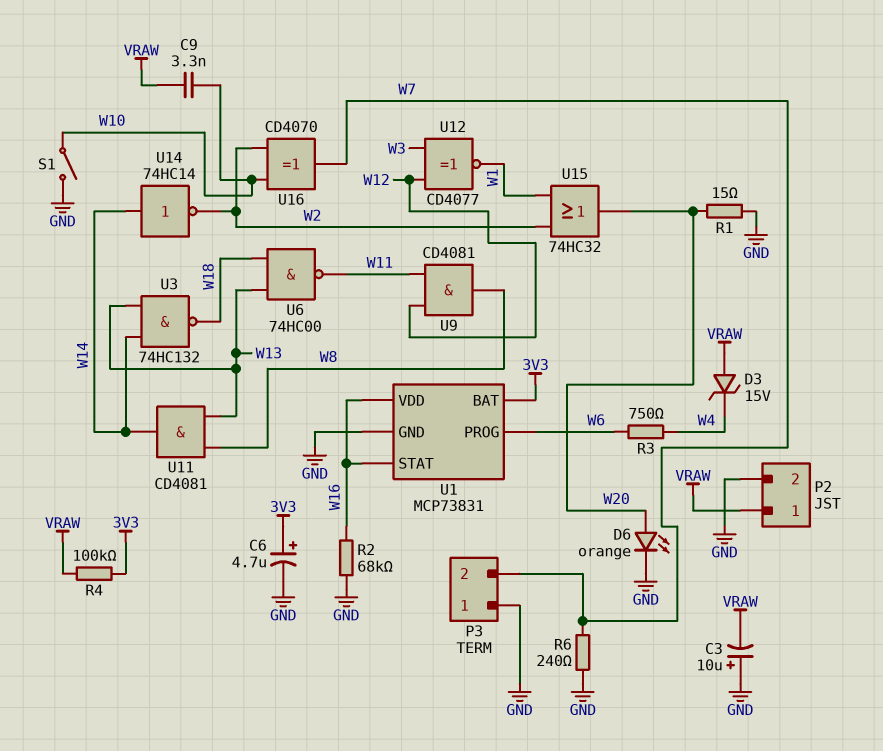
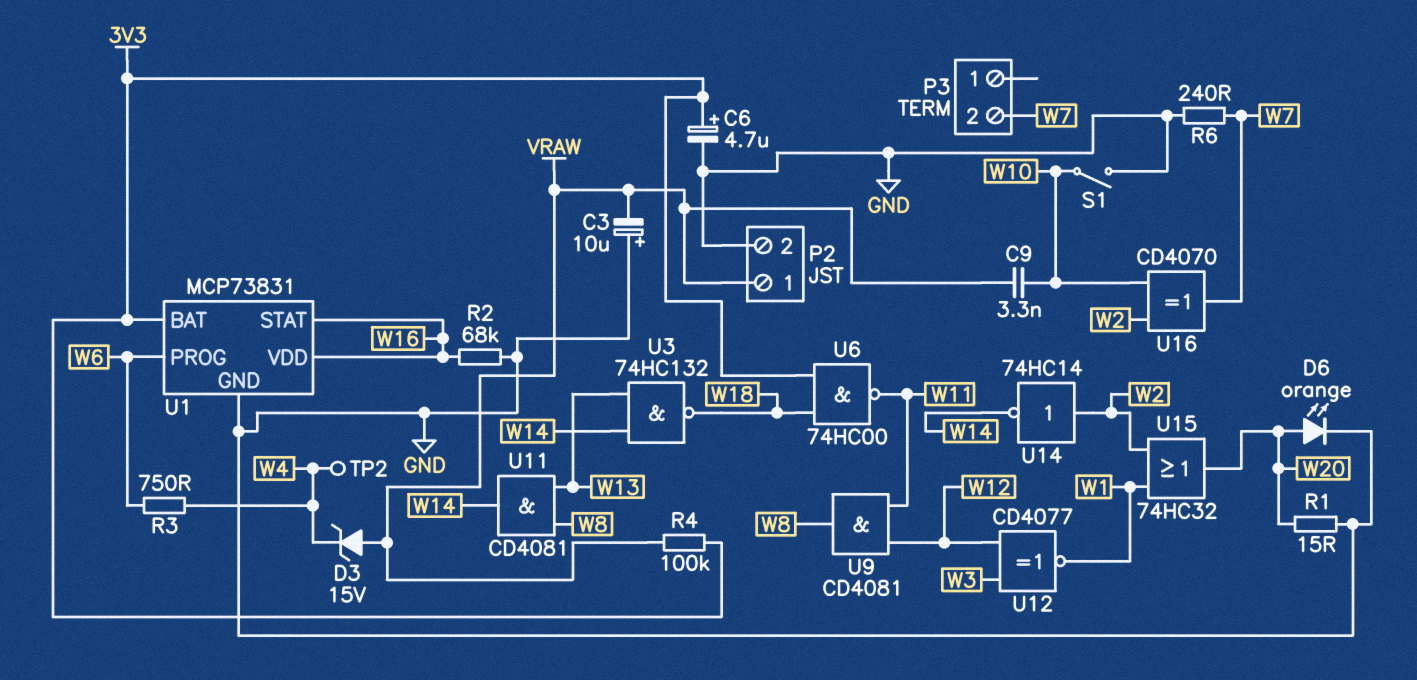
P3 pin 1: GND -> none
TP2: none -> test point (W4)
U6: NAND 74HC00 (in W13, in W18, out W11) -> NAND 74HC00 (in 3V3, in W18, out W11)
U14: NOT 74HC14 (in W14, out W2) -> NOT 74HC14 (in W2, out W14)

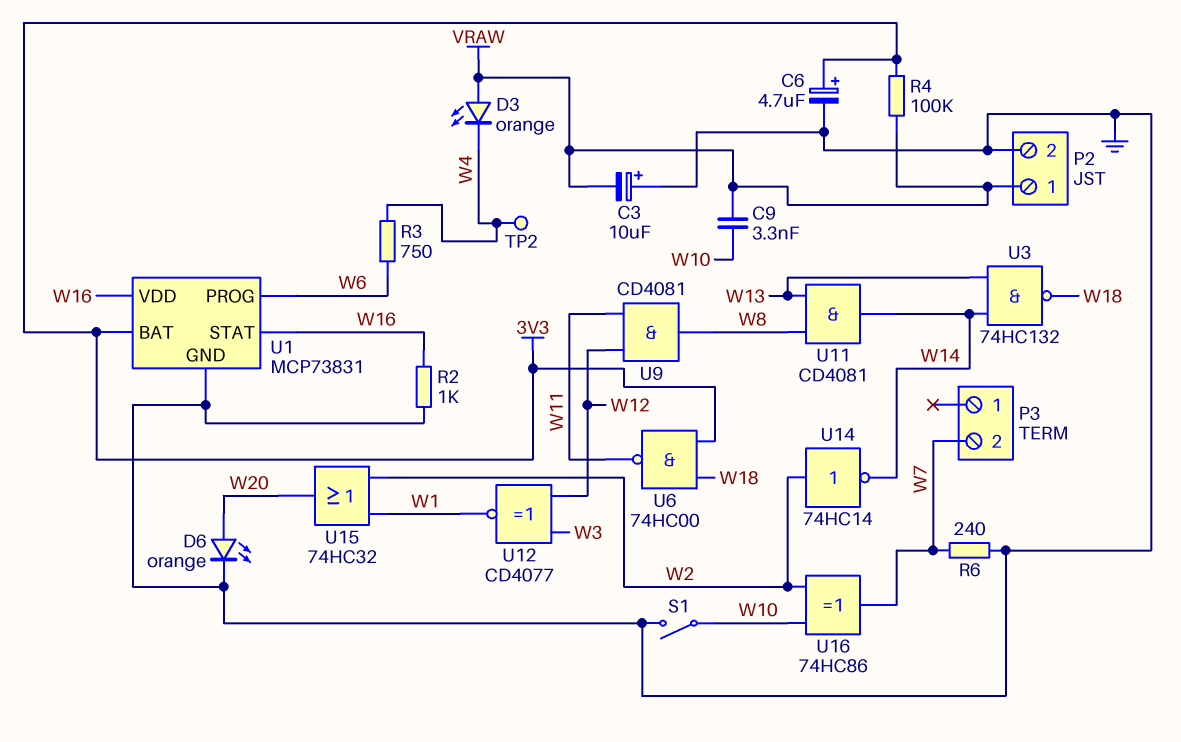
D3: zener 15V (A VRAW, K W4) -> LED orange (A VRAW, K W4)
R1: 15 (GND, W20) -> none
R2: 68k (GND, W16) -> 1k (GND, W16)
U16: XOR CD4070 (in W2, in W10, out W7) -> XOR 74HC86 (in W2, in W10, out W7)

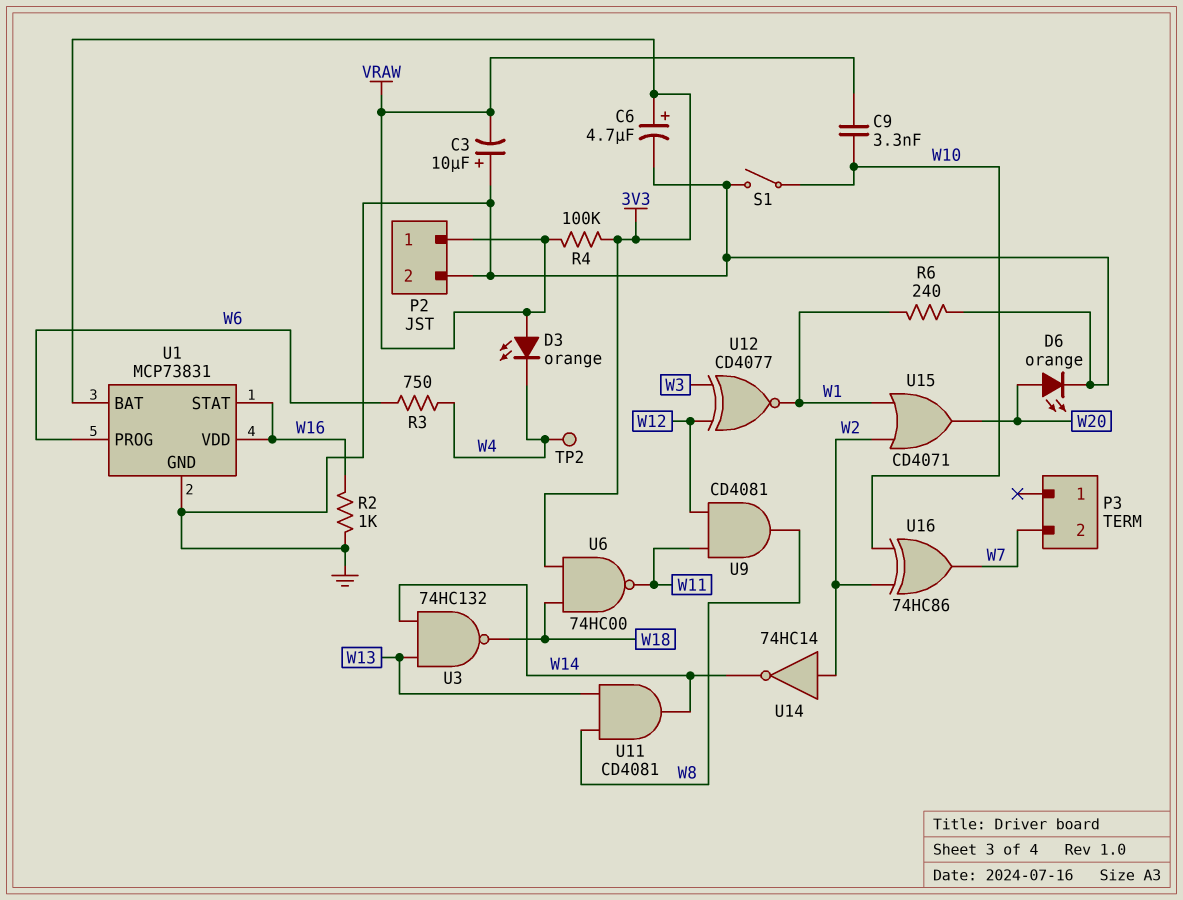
R6: 240 (GND, W7) -> 240 (GND, W1)
U15: OR 74HC32 (in W1, in W2, out W20) -> OR CD4071 (in W1, in W2, out W20)

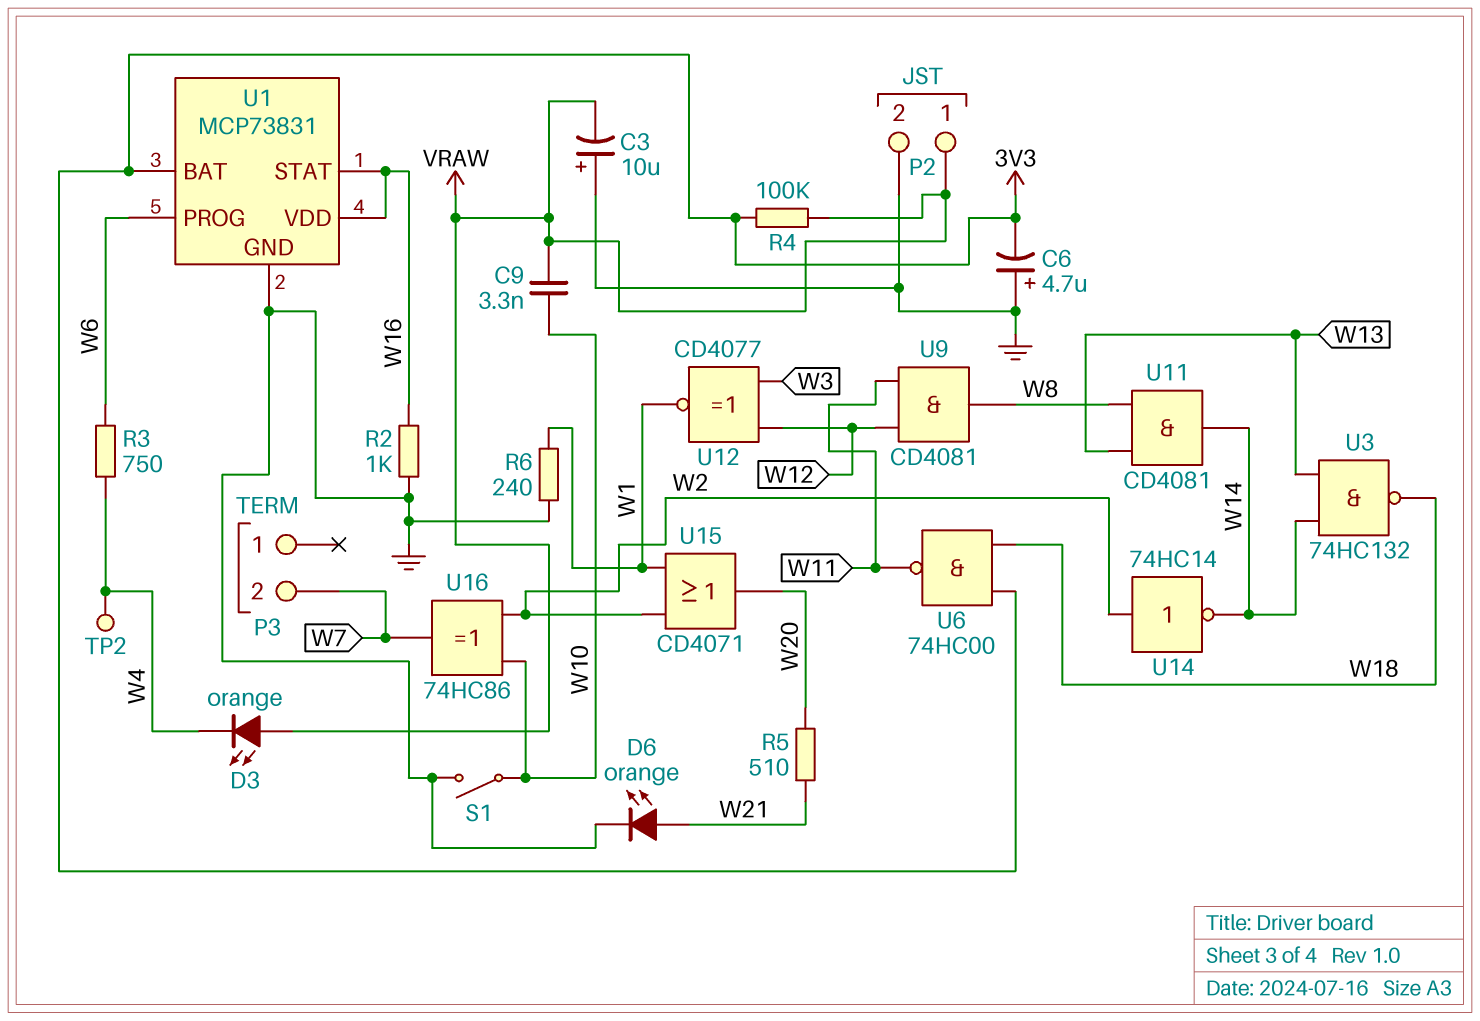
C6: 4.7uF (plus 3V3, minus GND) -> 4.7uF (plus GND, minus 3V3)
D6: LED orange (A W20, K GND) -> LED orange (A W21, K GND)
R5: none -> 510 (W20, W21)

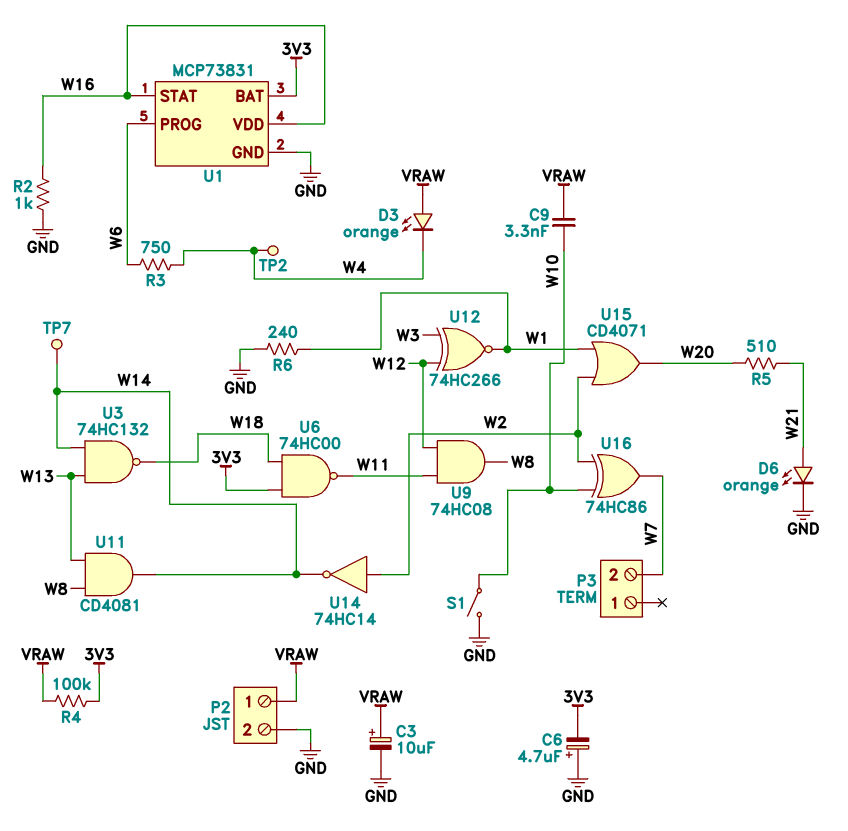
C3: 10uF (plus GND, minus VRAW) -> 10uF (plus VRAW, minus GND)
TP7: none -> test point (W14)
U9: AND CD4081 (in W11, in W12, out W8) -> AND 74HC08 (in W11, in W12, out W8)
U12: XNOR CD4077 (in W3, in W12, out W1) -> XNOR 74HC266 (in W3, in W12, out W1)

